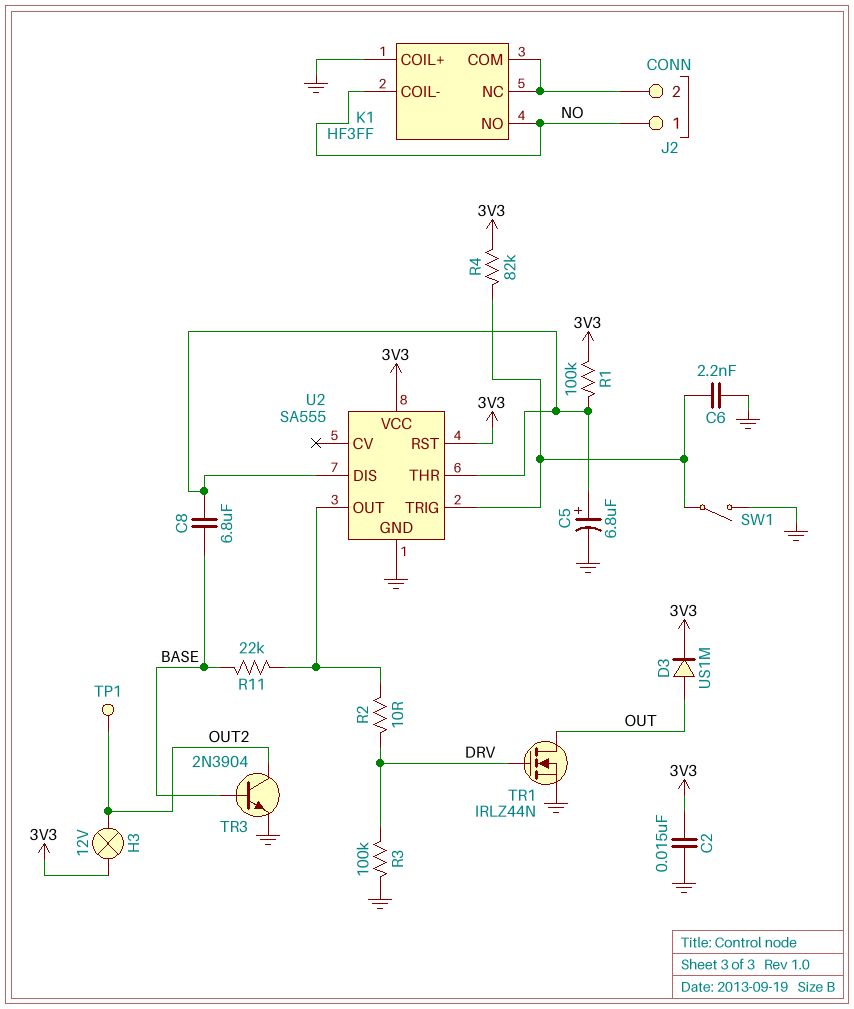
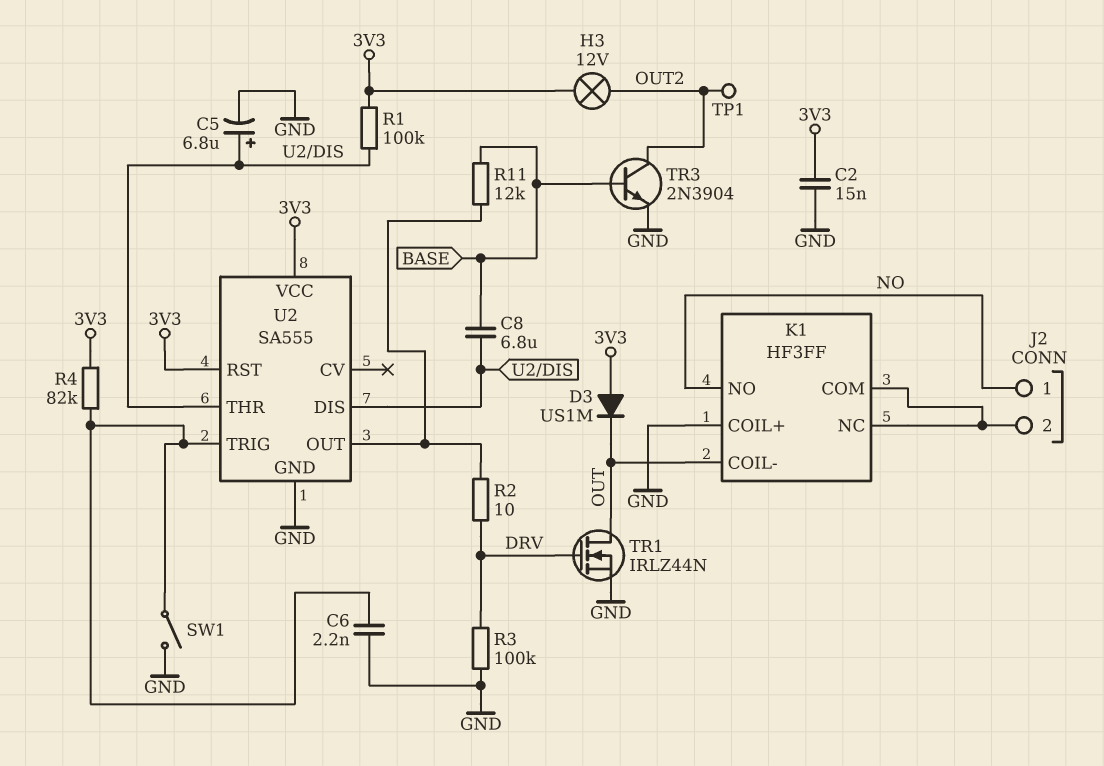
D3: diode US1M (A OUT, K 3V3) -> diode US1M (A 3V3, K OUT)
K1 pin COIL-: NO -> OUT
R11: 22k (BASE, U2/OUT) -> 12k (BASE, U2/OUT)

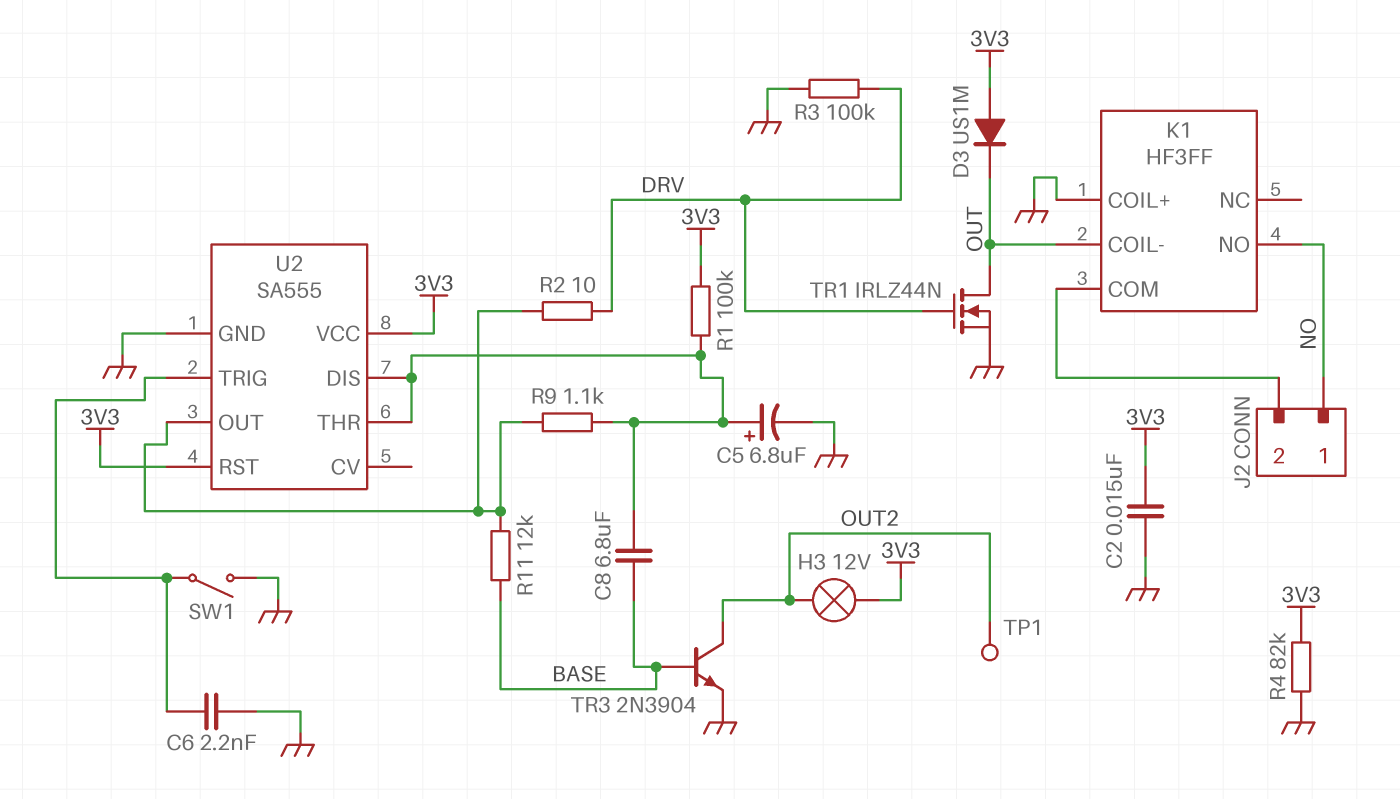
K1 pin NC: J2/2 -> none
R4: 82k (3V3, U2/TRIG) -> 82k (3V3, GND)
R9: none -> 1.1k (U2/DIS, U2/OUT)

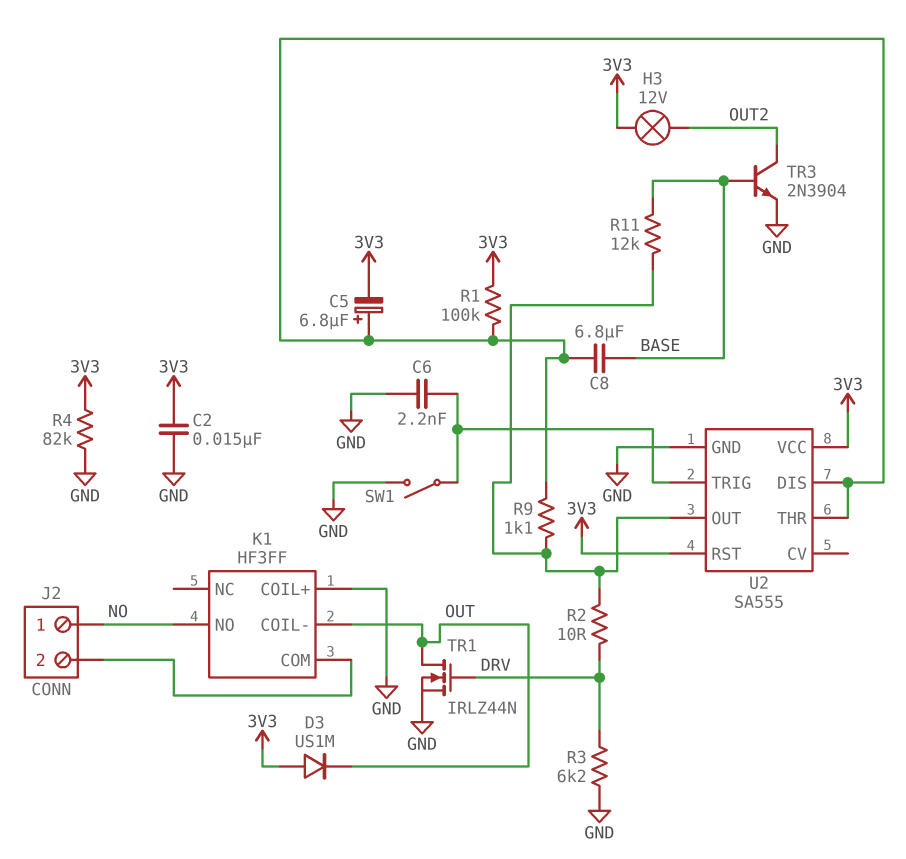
C5: 6.8uF (plus U2/DIS, minus GND) -> 6.8uF (plus U2/DIS, minus 3V3)
R3: 100k (DRV, GND) -> 6.2k (DRV, GND)
TP1: test point (OUT2) -> none

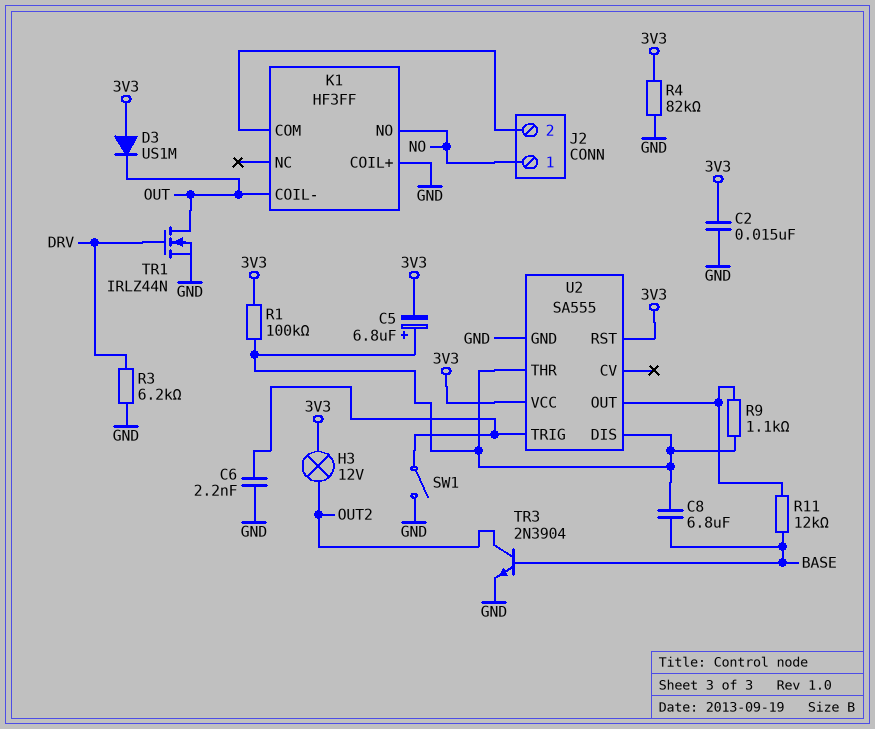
R2: 10 (DRV, U2/OUT) -> none

